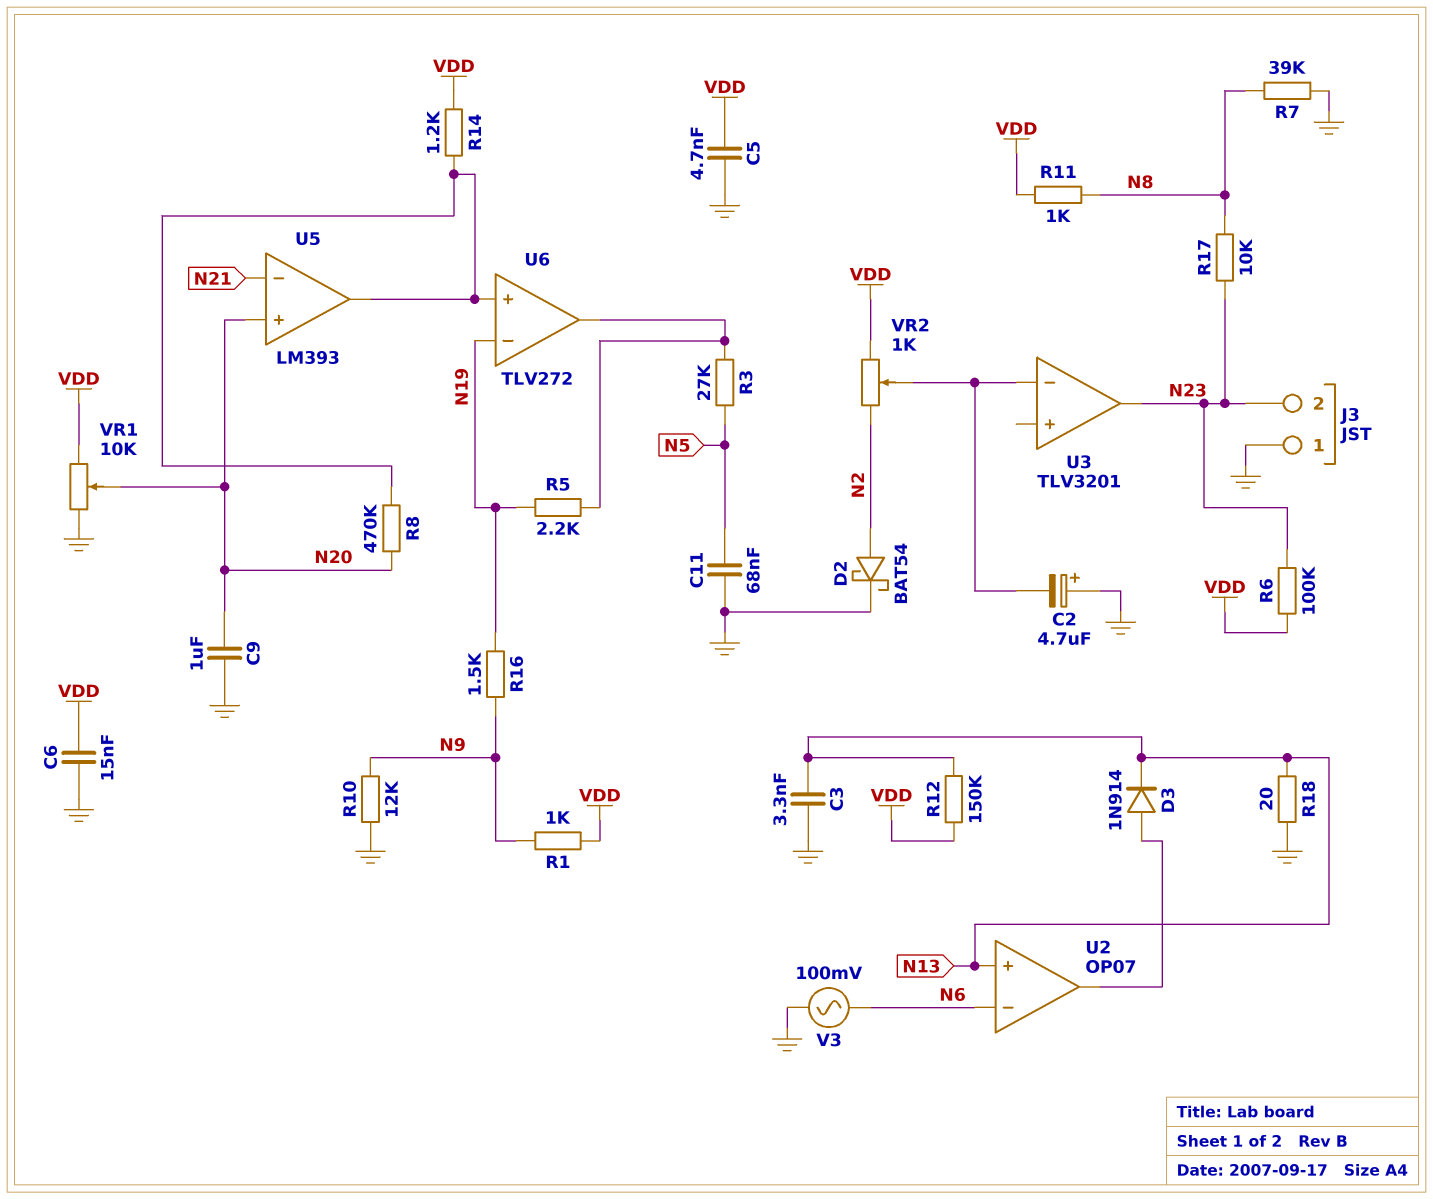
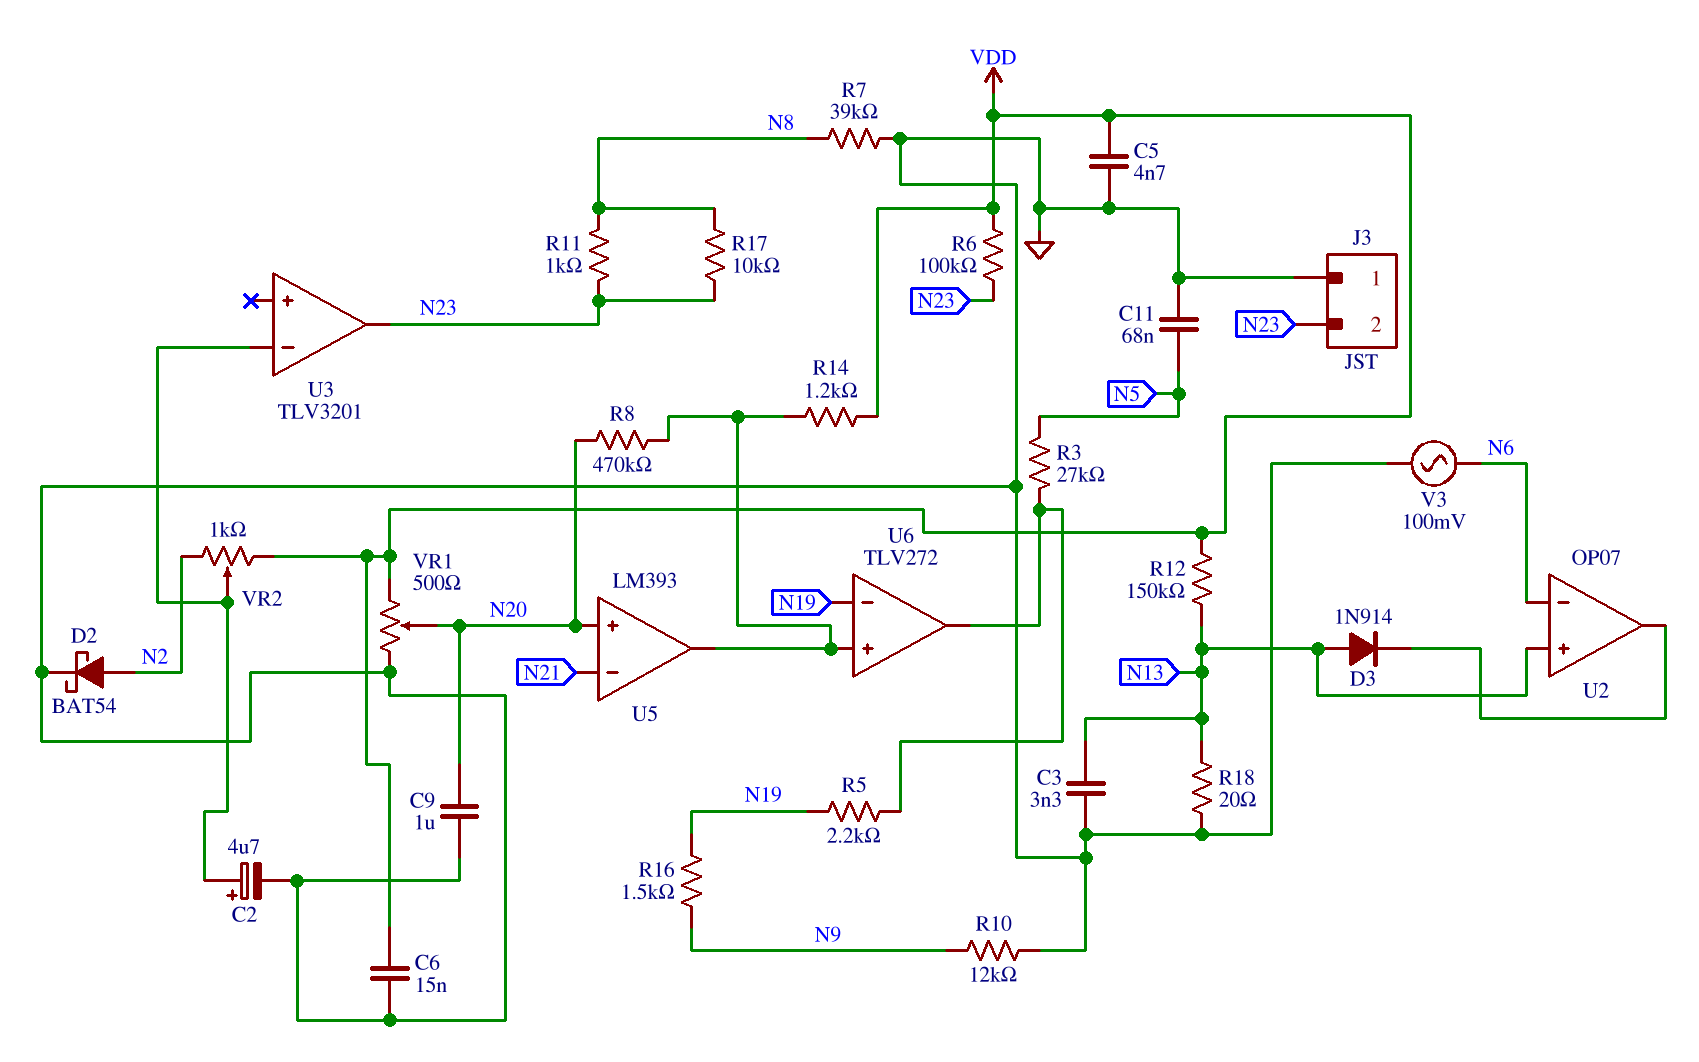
C2: 4.7uF (plus GND, minus U3/in-) -> 4.7uF (plus U3/in-, minus GND)
D3: diode 1N914 (A U2/out, K N13) -> diode 1N914 (A N13, K U2/out)
R1: 1k (N9, VDD) -> none
R11: 1k (N8, VDD) -> 1k (N8, N23)
VR1: 10k (GND, VDD, wiper N20) -> 500 (GND, VDD, wiper N20)

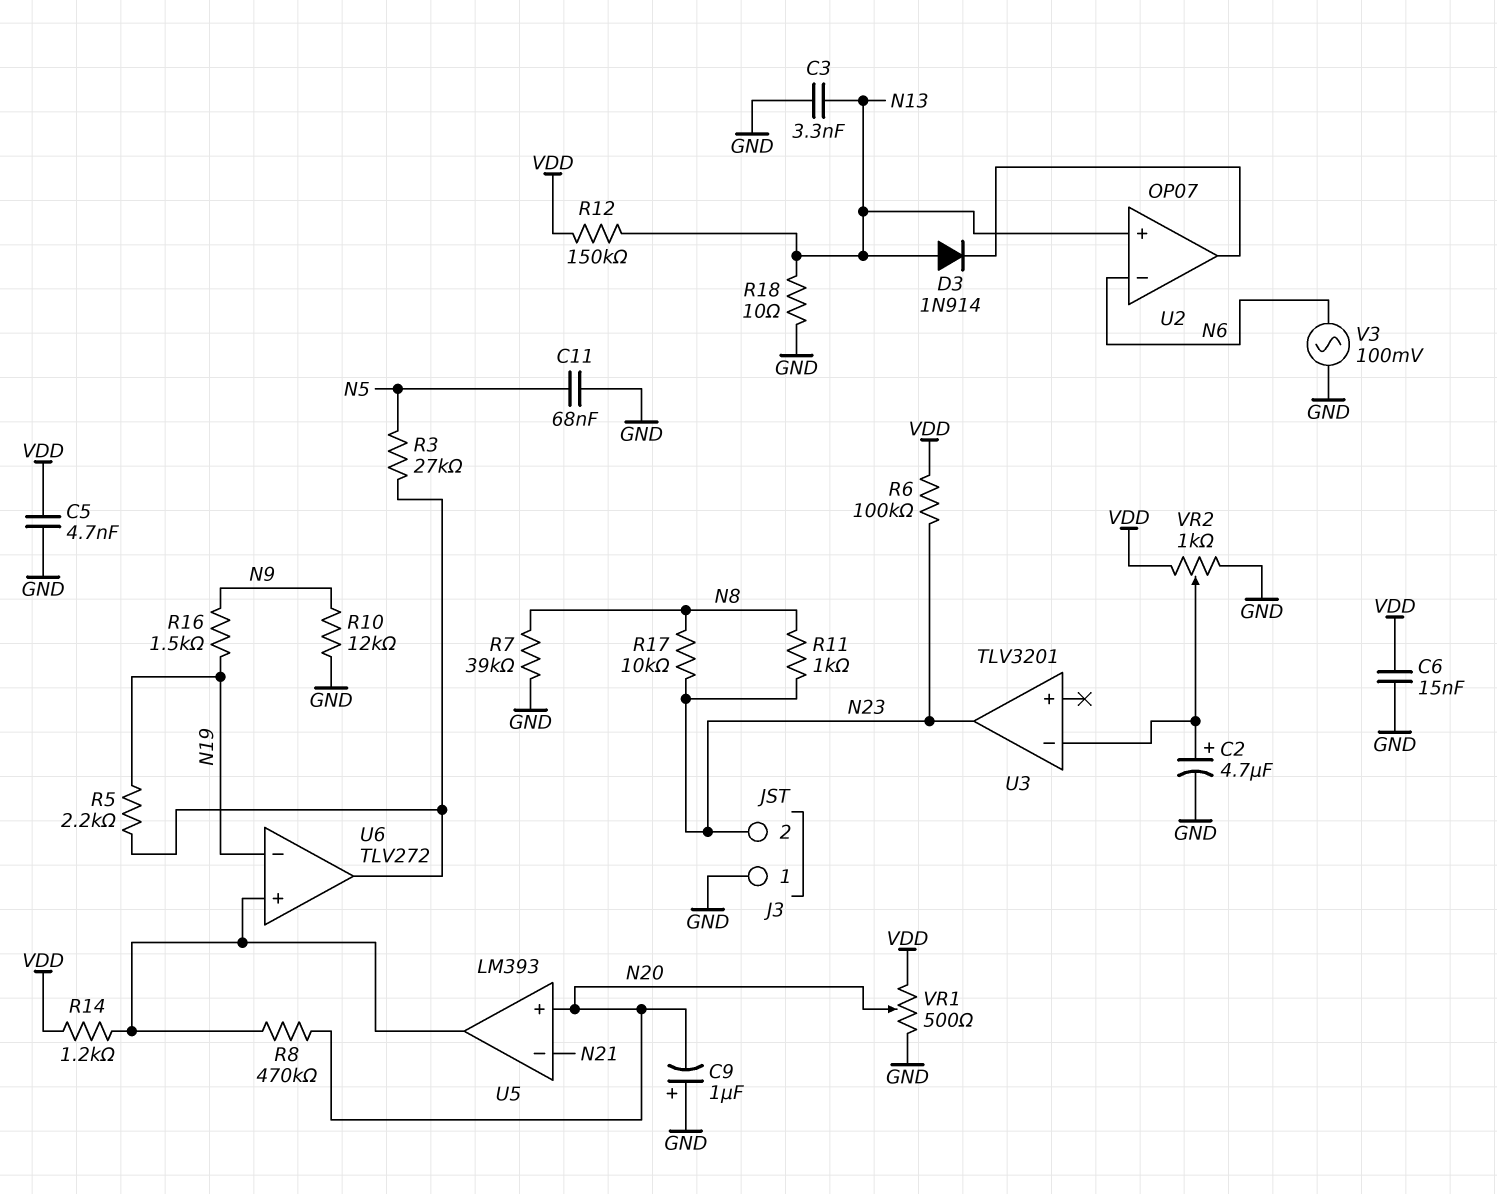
C9: 1uF (GND, N20) -> 1uF (plus GND, minus N20)
D2: schottky BAT54 (A N2, K GND) -> none
R18: 20 (GND, N13) -> 10 (GND, N13)
VR2: 1k (N2, VDD, wiper U3/in-) -> 1k (GND, VDD, wiper U3/in-)

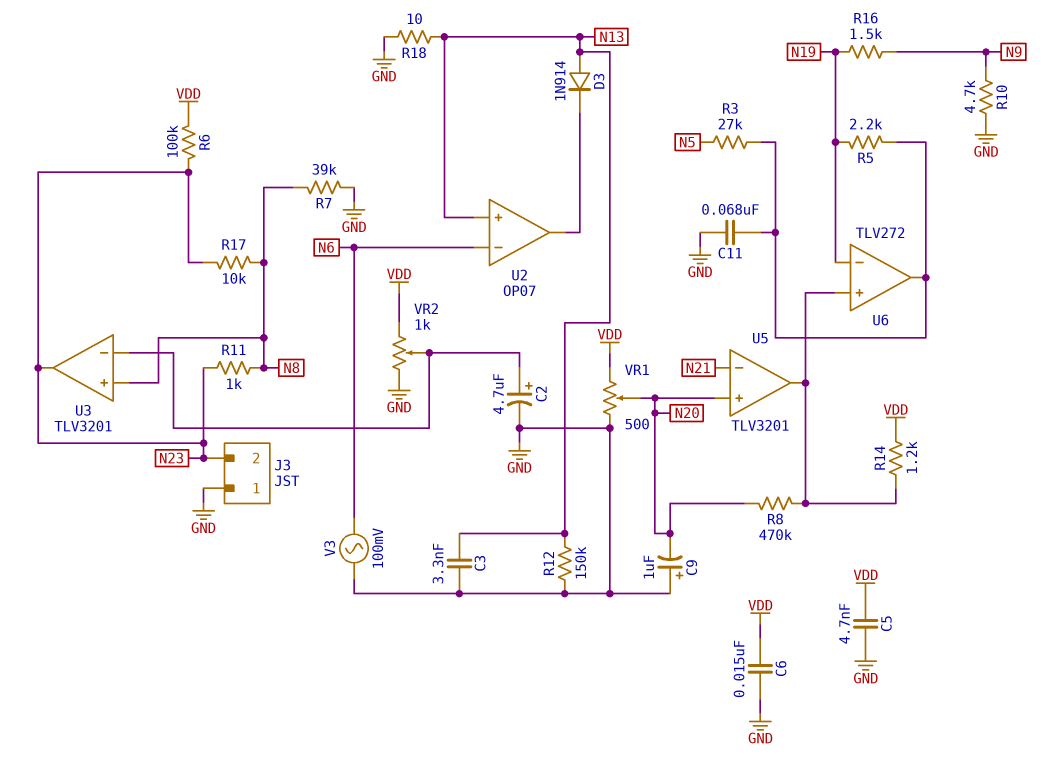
C11: 68nF (GND, N5) -> 68nF (GND, U6/out)
R10: 12k (GND, N9) -> 4.7k (GND, N9)
R12: 150k (N13, VDD) -> 150k (GND, N13)
U3 pin in+: none -> N8
U5: LM393 -> TLV3201

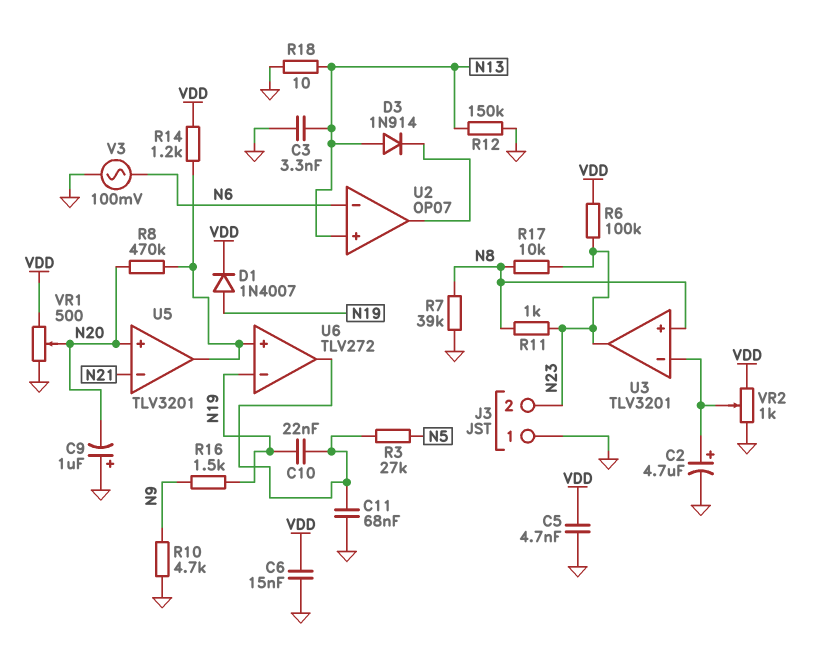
C10: none -> 22nF (N19, U6/out)
D1: none -> diode 1N4007 (A N19, K VDD)
R5: 2.2k (N19, U6/out) -> none

